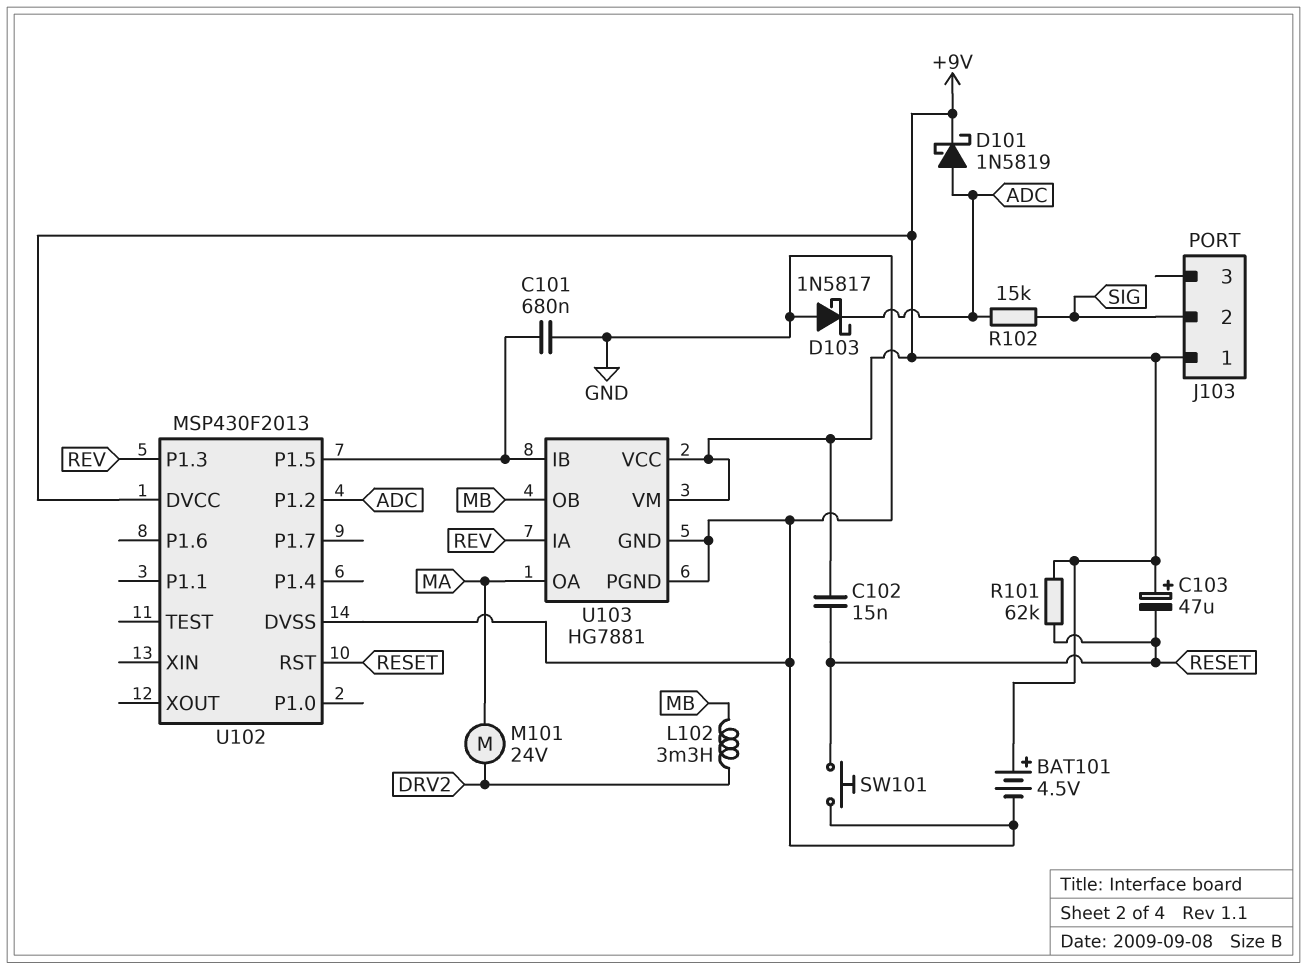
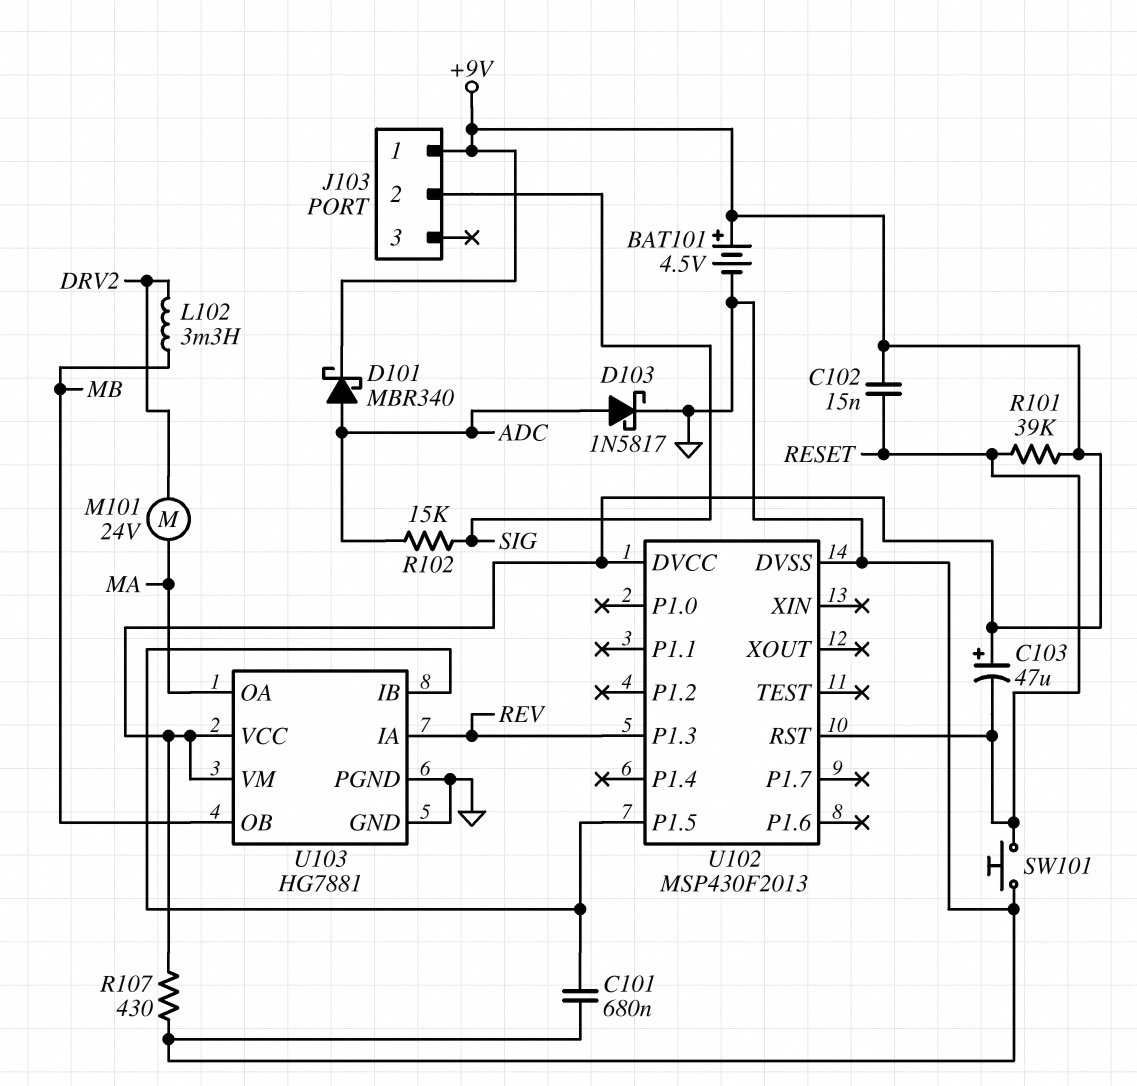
D101: schottky 1N5819 (A ADC, K +9V) -> schottky MBR340 (A ADC, K +9V)
D103: schottky 1N5817 (A GND, K ADC) -> schottky 1N5817 (A ADC, K GND)
R101: 62k (+9V, RESET) -> 39k (+9V, RESET)
R107: none -> 430 (+9V, GND)
U102 pin P1.2: ADC -> none

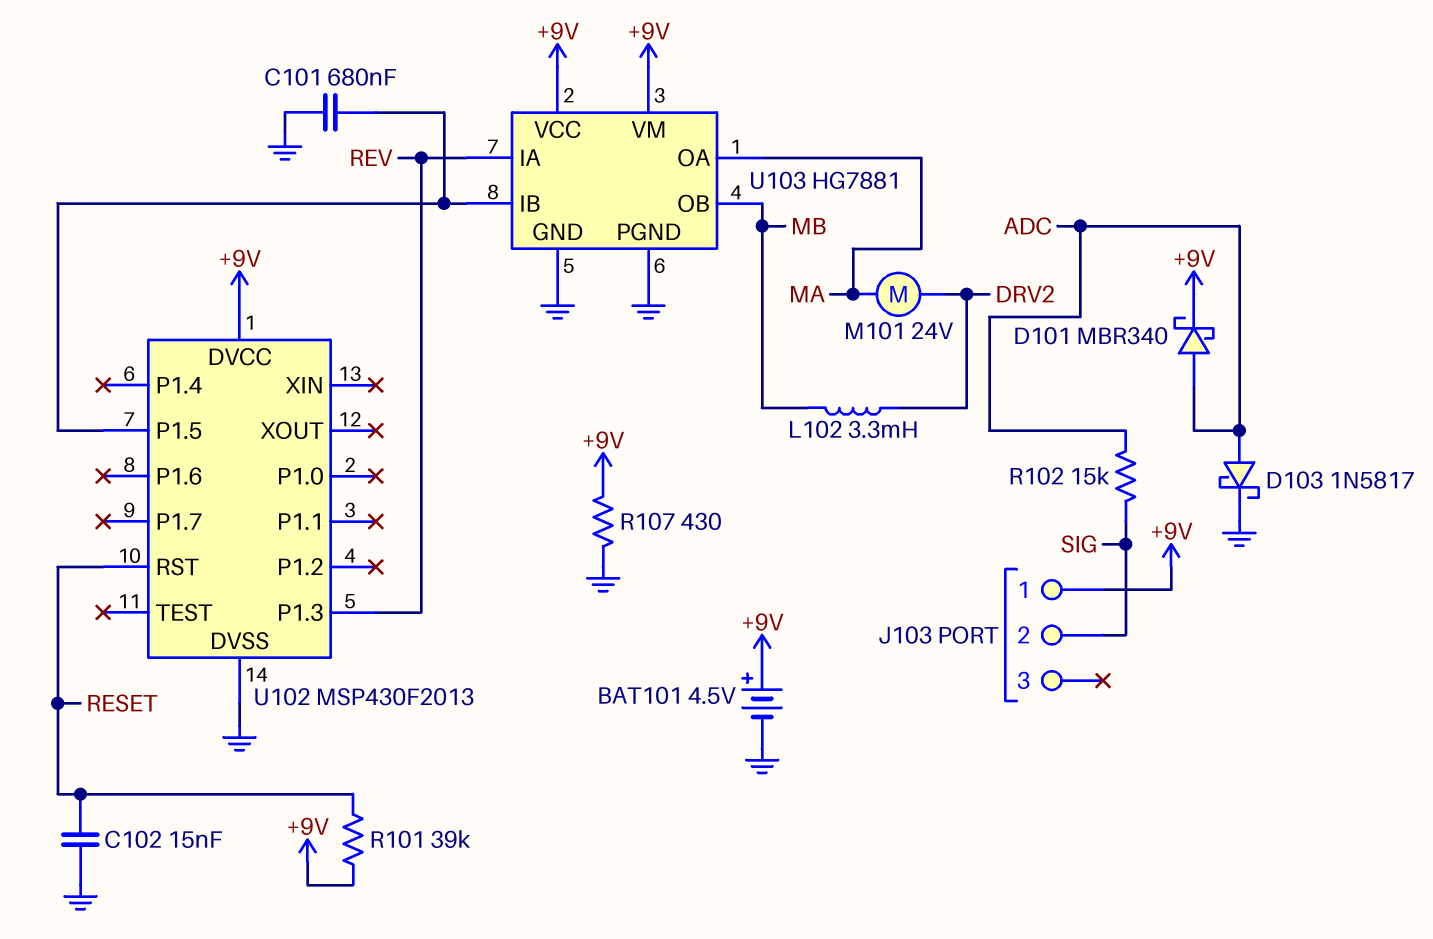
C102: 15nF (+9V, RESET) -> 15nF (GND, RESET)
C103: 47uF (plus +9V, minus RESET) -> none
SW101: button (GND, RESET) -> none

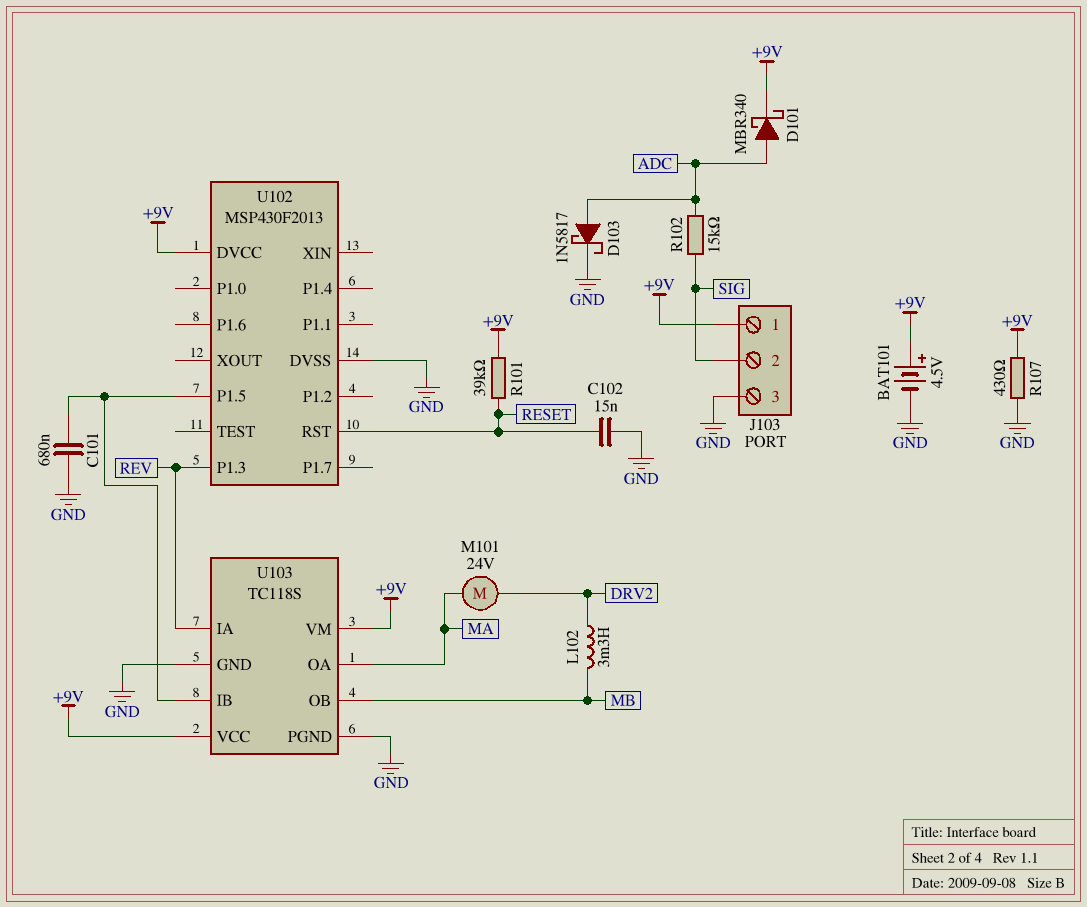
J103 pin 3: none -> GND
U103: HG7881 -> TC118S

